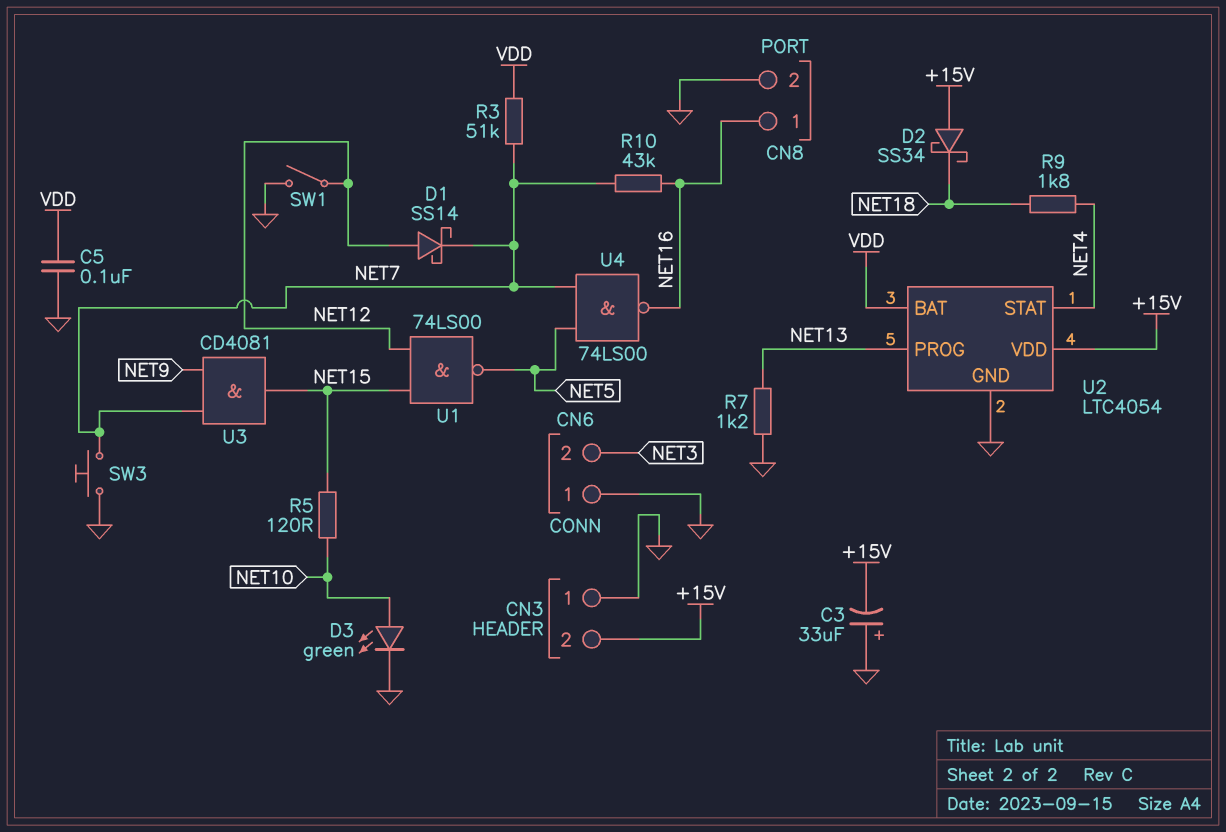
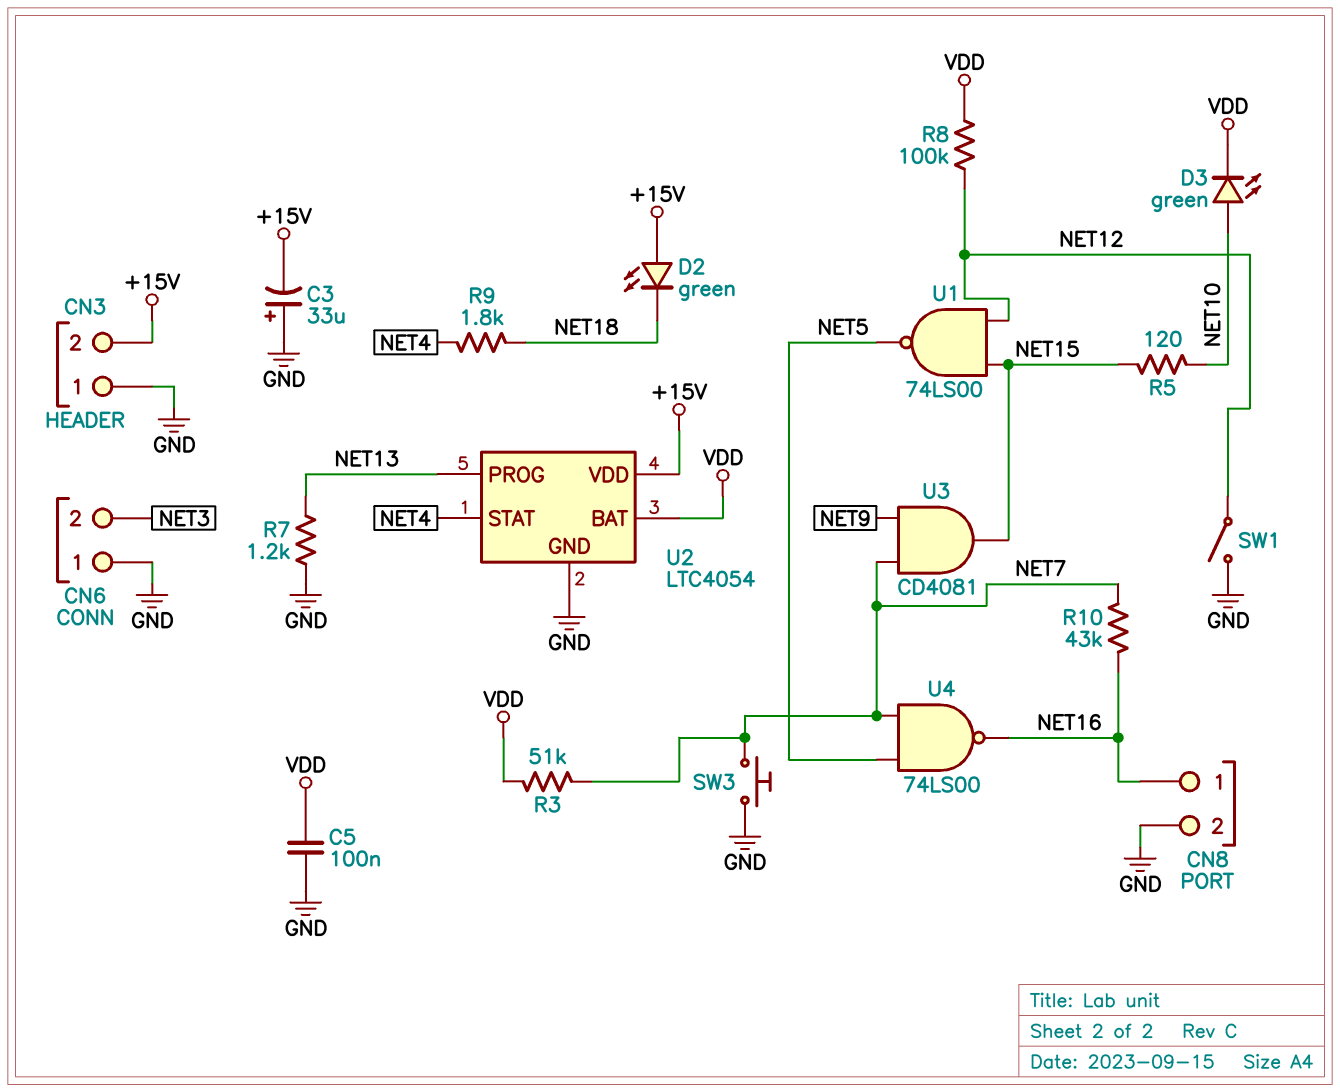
D1: schottky SS14 (A NET12, K NET7) -> none
D2: schottky SS34 (A +15V, K NET18) -> LED green (A +15V, K NET18)
D3: LED green (A NET10, K GND) -> LED green (A NET10, K VDD)
R8: none -> 100k (NET12, VDD)

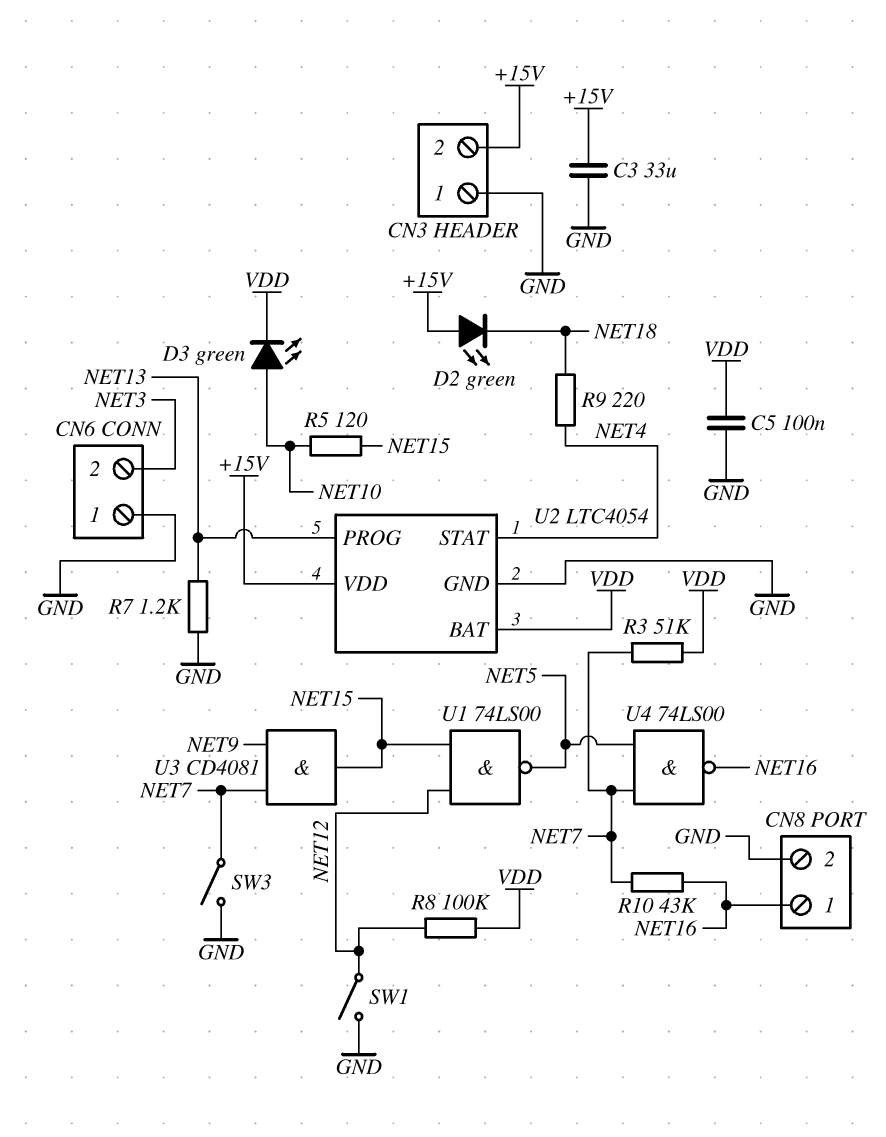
C3: 33uF (plus GND, minus +15V) -> 33uF (+15V, GND)
R9: 1.8k (NET4, NET18) -> 220 (NET4, NET18)
SW3: button (GND, NET7) -> switch (GND, NET7)

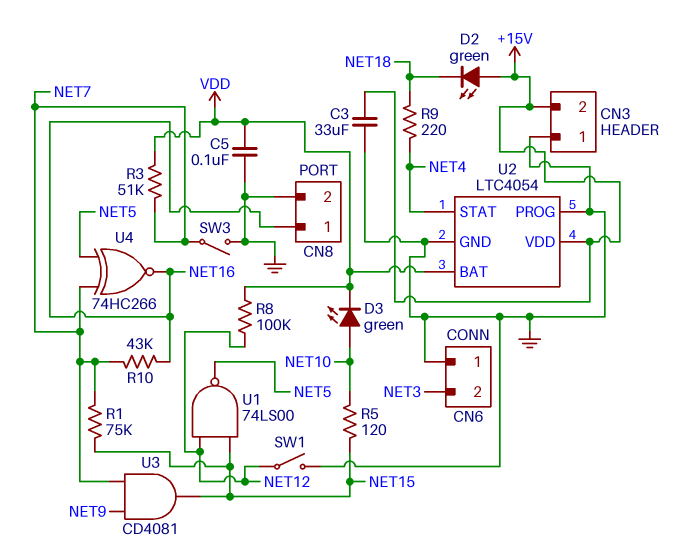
R1: none -> 75k (NET7, NET15)
R7: 1.2k (GND, NET13) -> none
U2 pin PROG: NET13 -> GND
U4: NAND 74LS00 (in NET5, in NET7, out NET16) -> XNOR 74HC266 (in NET5, in NET7, out NET16)

